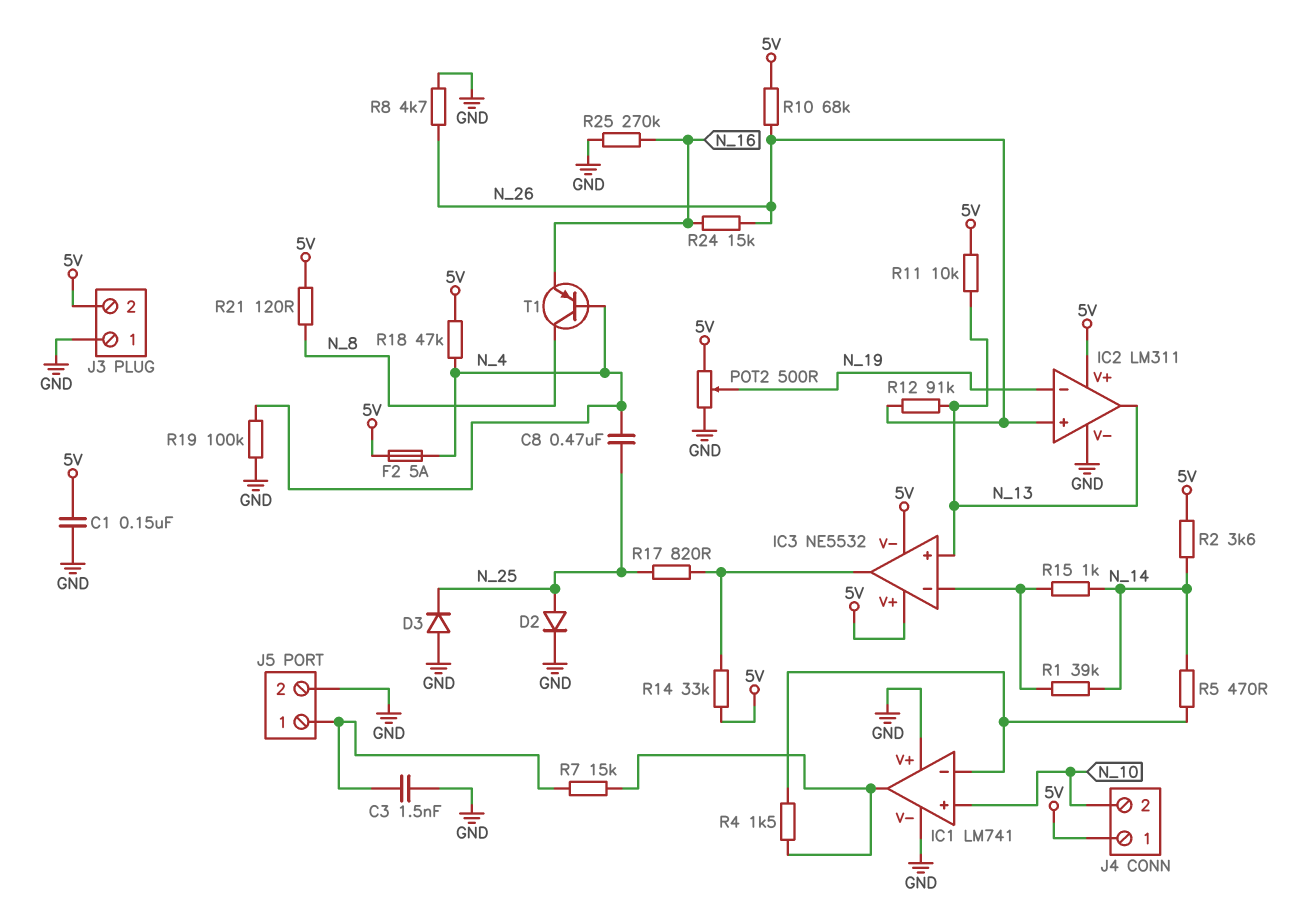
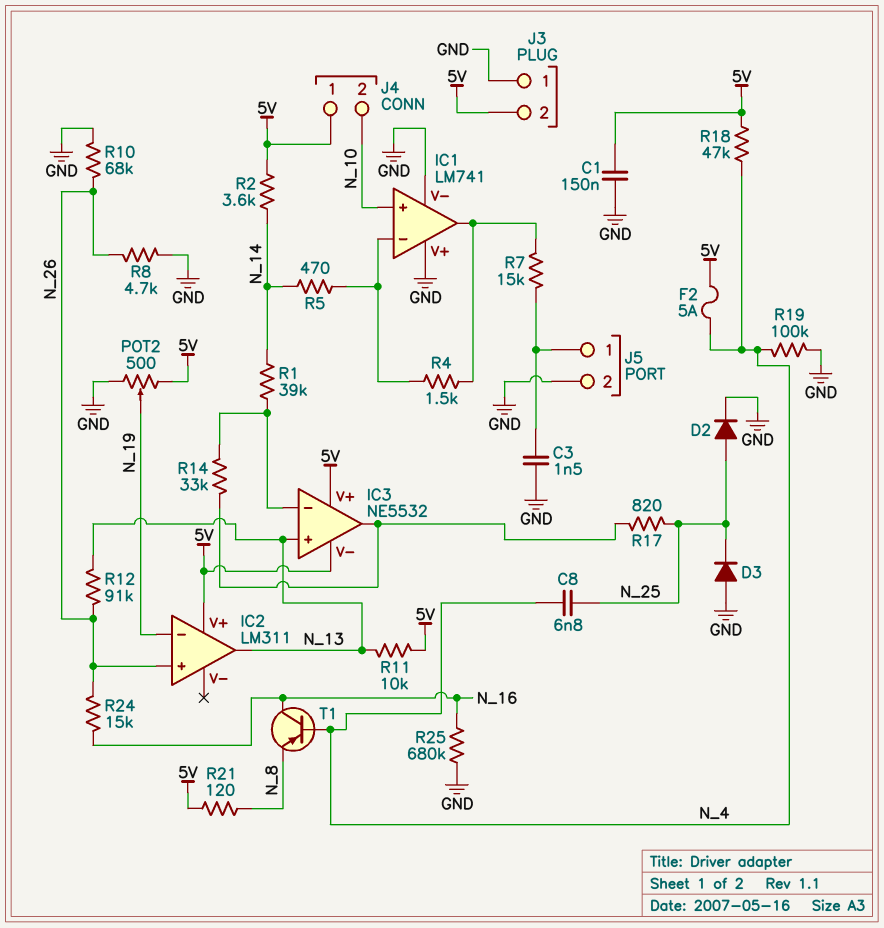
C8: 470nF (N_4, N_25) -> 6.8nF (N_4, N_25)
IC2 pin V-: GND -> none
R10: 68k (5V, N_26) -> 68k (GND, N_26)
R14: 33k (5V, IC3/out) -> 33k (IC3/in-, IC3/out)
R15: 1k (IC3/in-, N_14) -> none
R25: 270k (GND, N_16) -> 680k (GND, N_16)
T1: PNP (B N_4, C N_8, E N_16) -> PNP (B N_4, C N_16, E N_8)

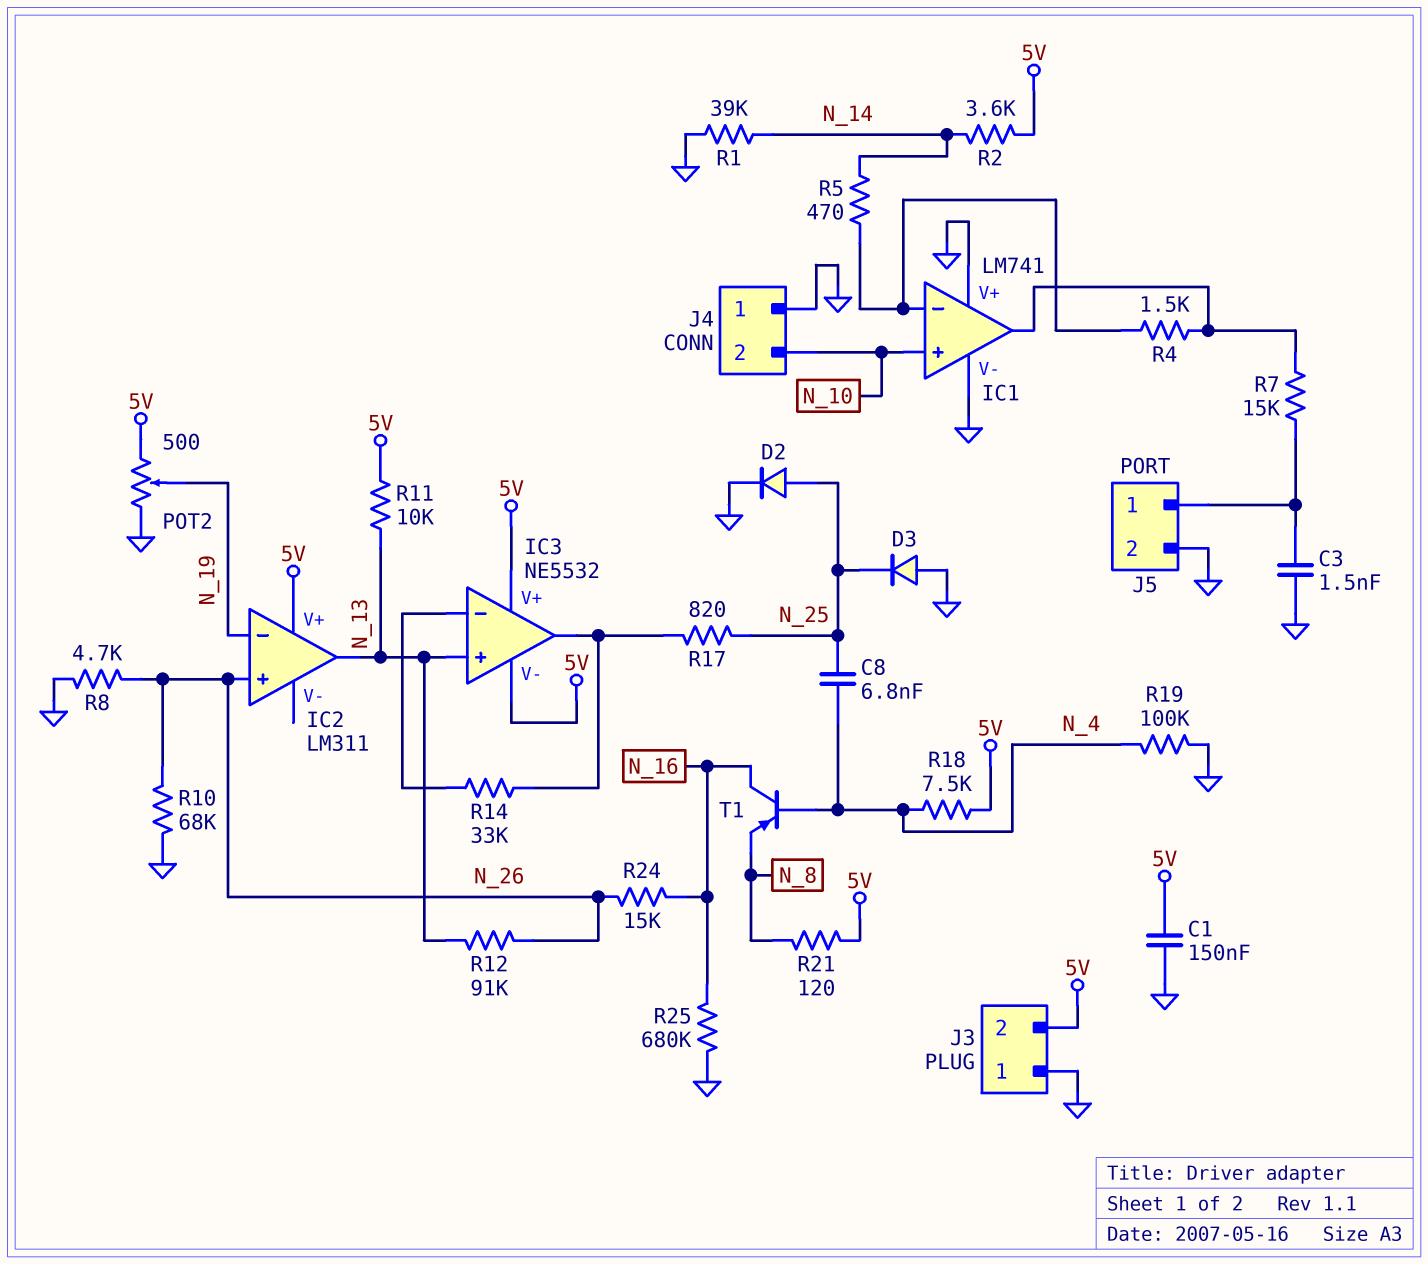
F2: 5A (5V, N_4) -> none
J4 pin 1: 5V -> GND
R1: 39k (IC3/in-, N_14) -> 39k (GND, N_14)
R18: 47k (5V, N_4) -> 7.5k (5V, N_4)

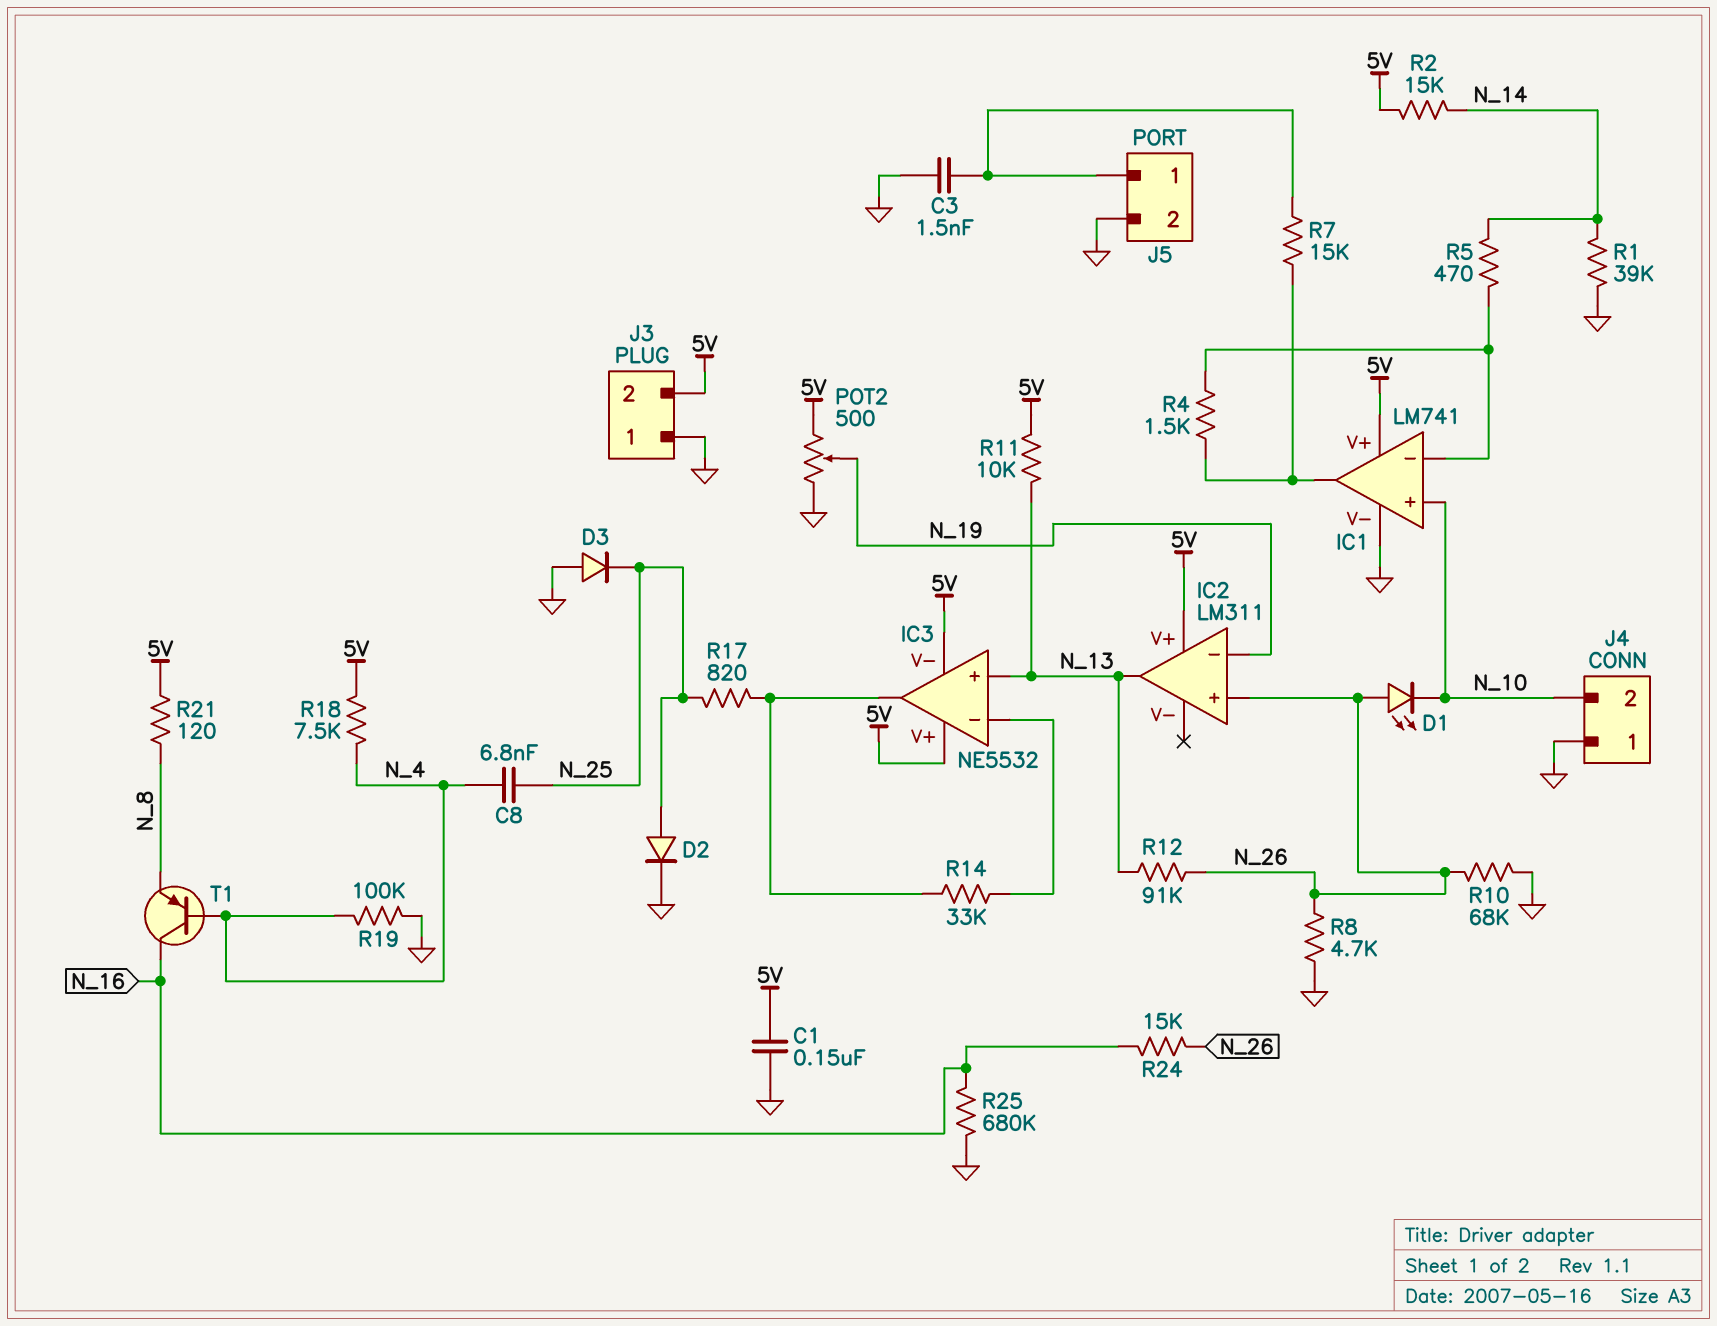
D1: none -> LED (A N_26, K N_10)
IC1 pin V+: GND -> 5V
R2: 3.6k (5V, N_14) -> 15k (5V, N_14)

